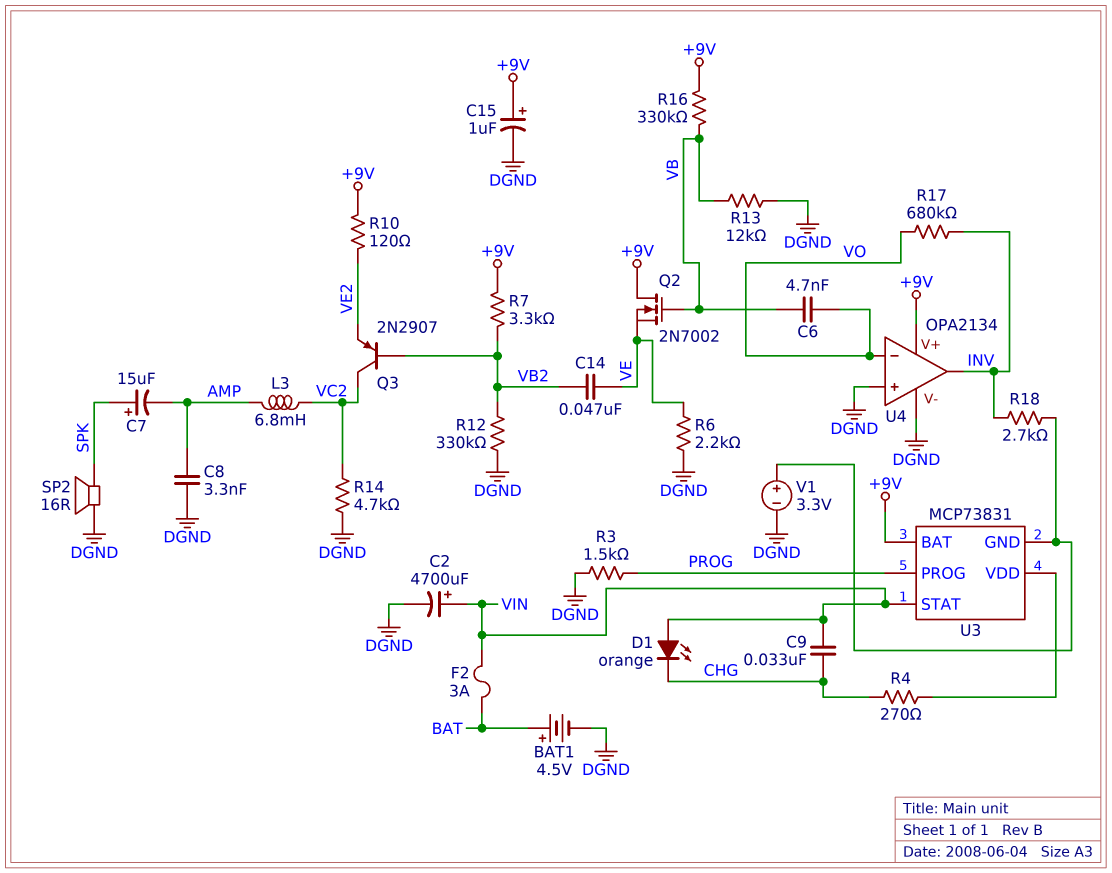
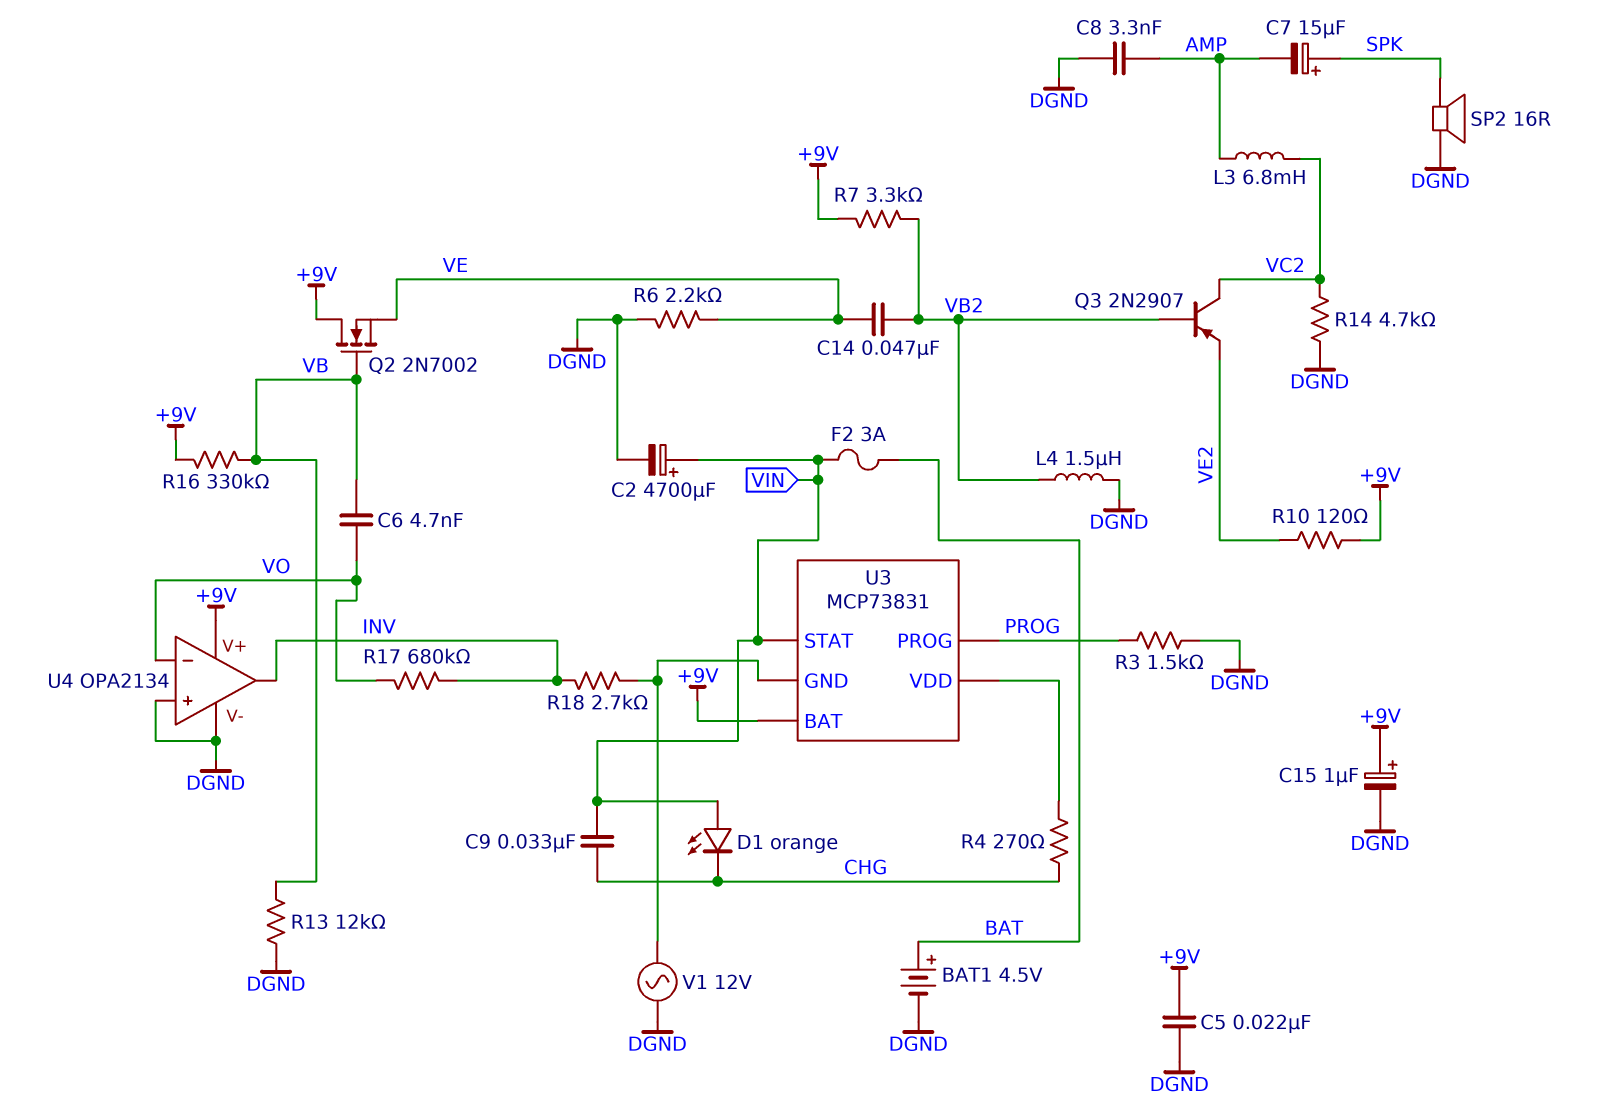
C5: none -> 22nF (+9V, DGND)
L4: none -> 1.5uH (DGND, VB2)
R12: 330k (DGND, VB2) -> none
V1: 3.3V (plus U3/GND, minus DGND) -> AC 12V (DGND, U3/GND)

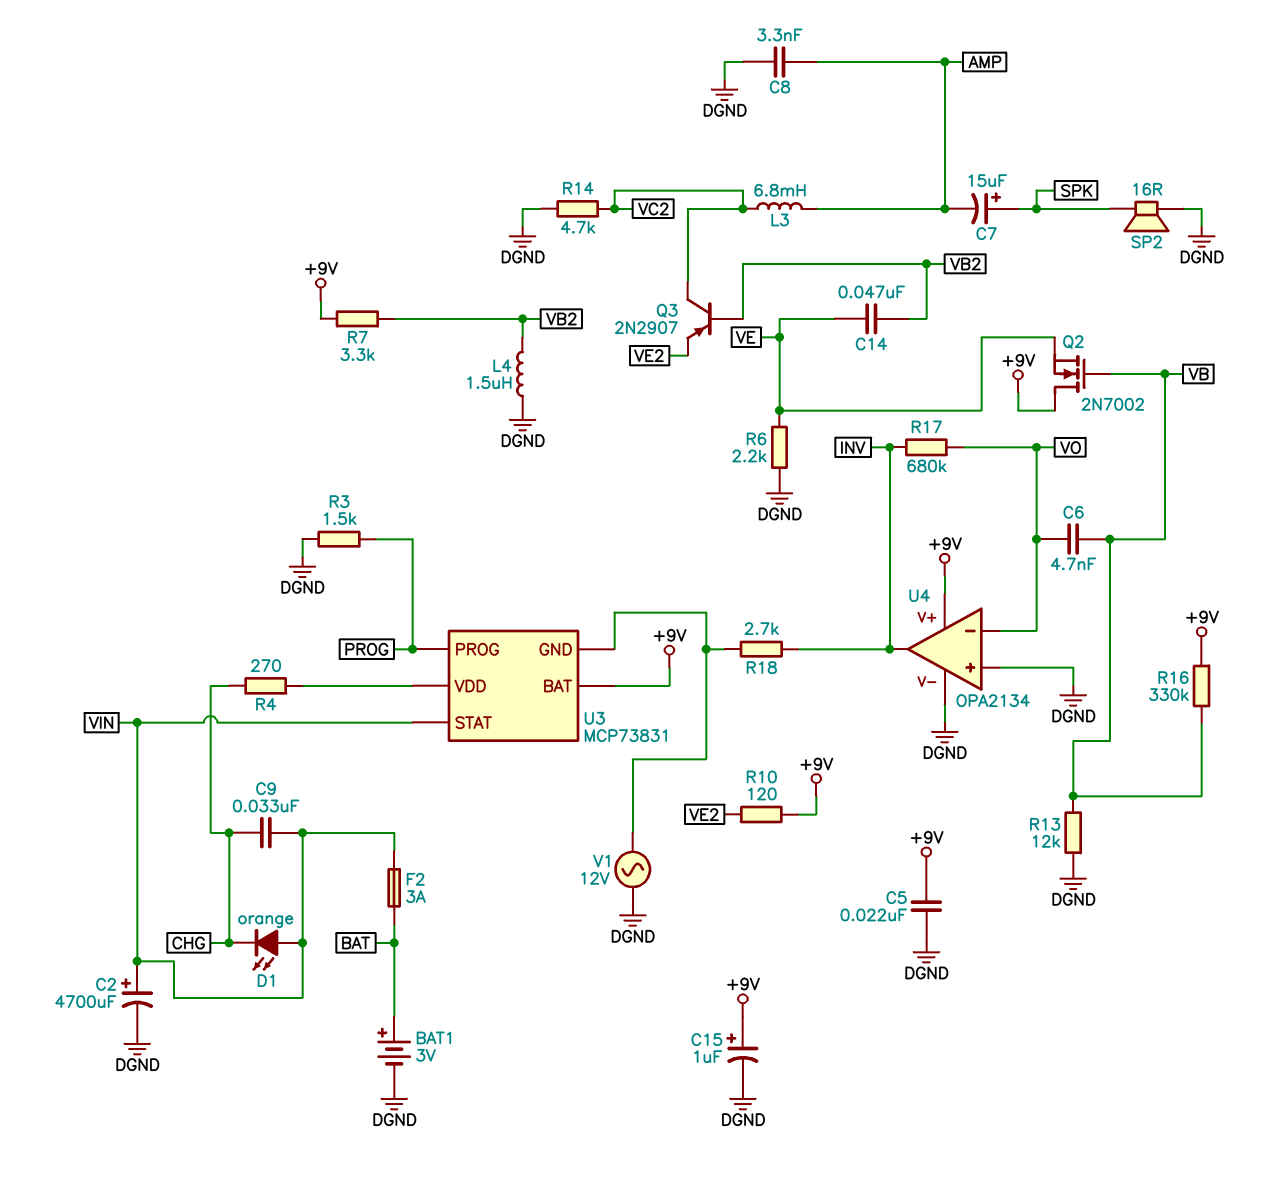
BAT1: 4.5V (plus BAT, minus DGND) -> 3V (plus BAT, minus DGND)

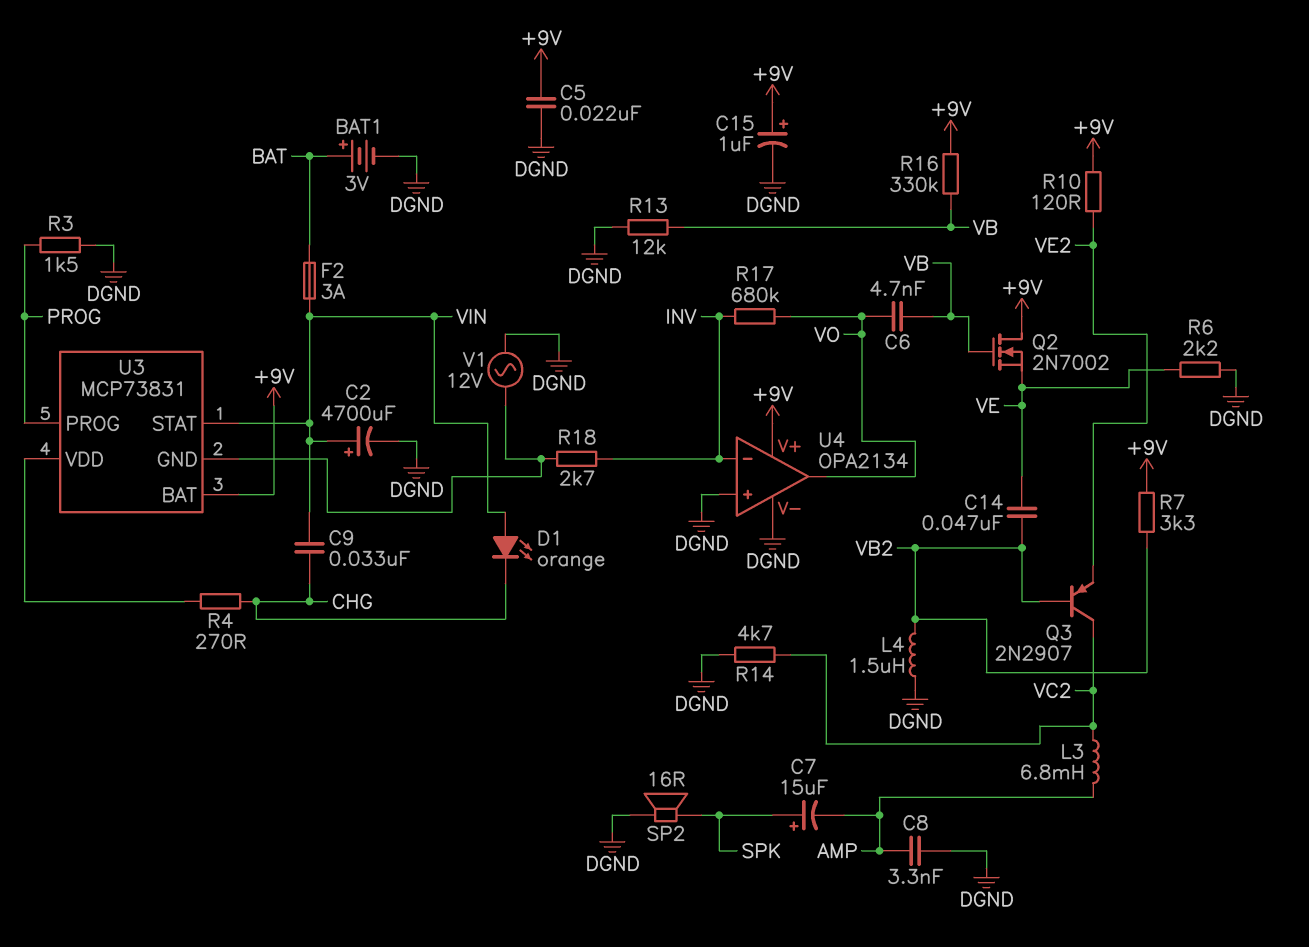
U4 pin in-: VO -> INV
U4 pin out: INV -> VO

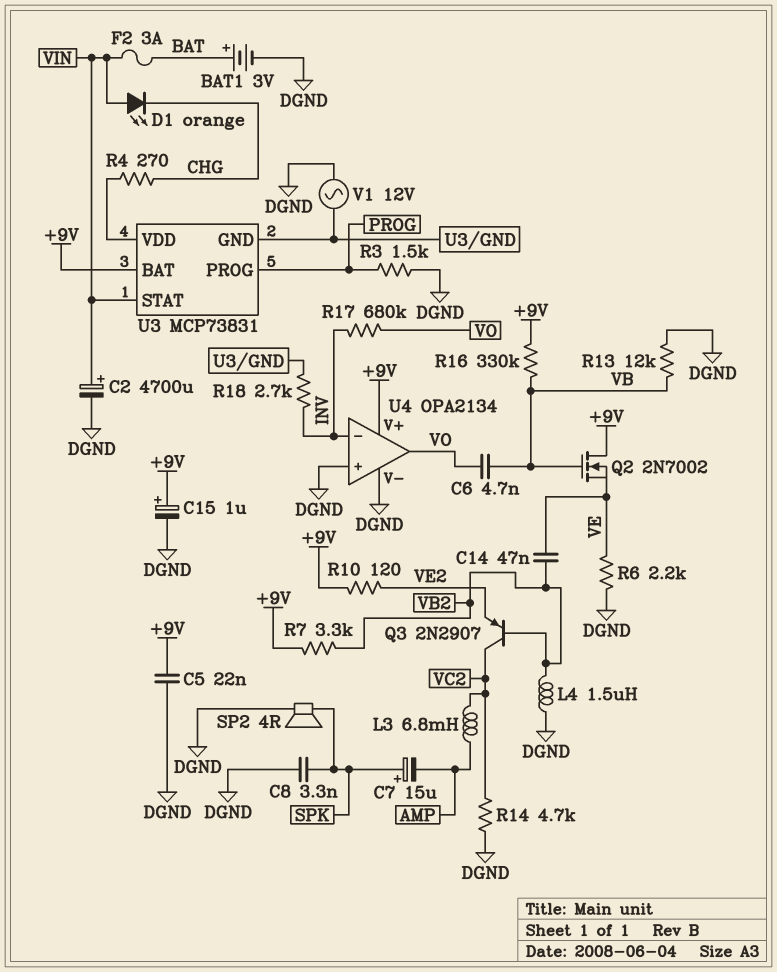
C8: 3.3nF (AMP, DGND) -> 3.3nF (DGND, SPK)
C9: 33nF (CHG, VIN) -> none
SP2: speaker 16R (DGND, SPK) -> speaker 4R (DGND, SPK)

